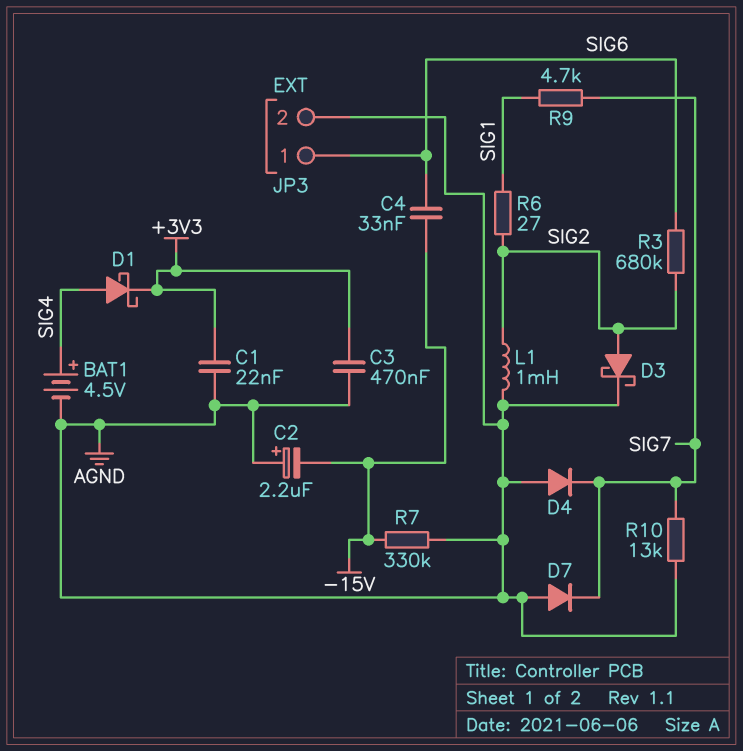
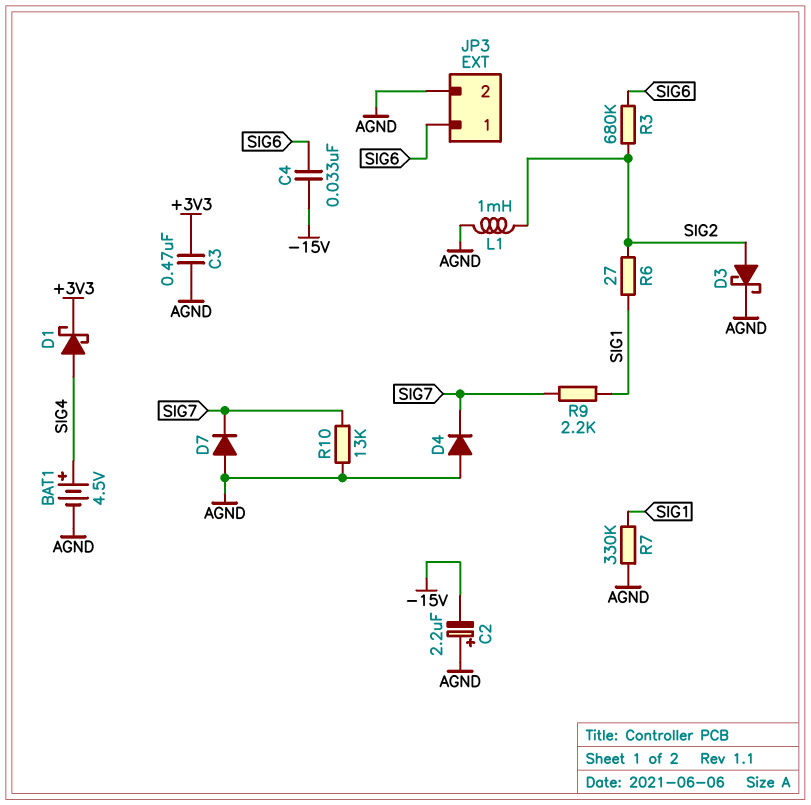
C1: 22nF (+3V3, AGND) -> none
R7: 330k (-15V, AGND) -> 330k (AGND, SIG1)
R9: 4.7k (SIG1, SIG7) -> 2.2k (SIG1, SIG7)

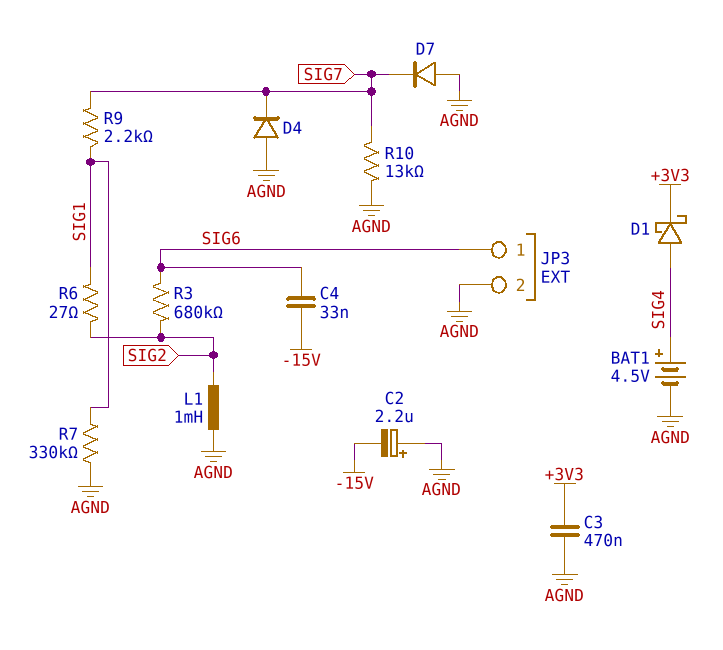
D3: schottky (A SIG2, K AGND) -> none

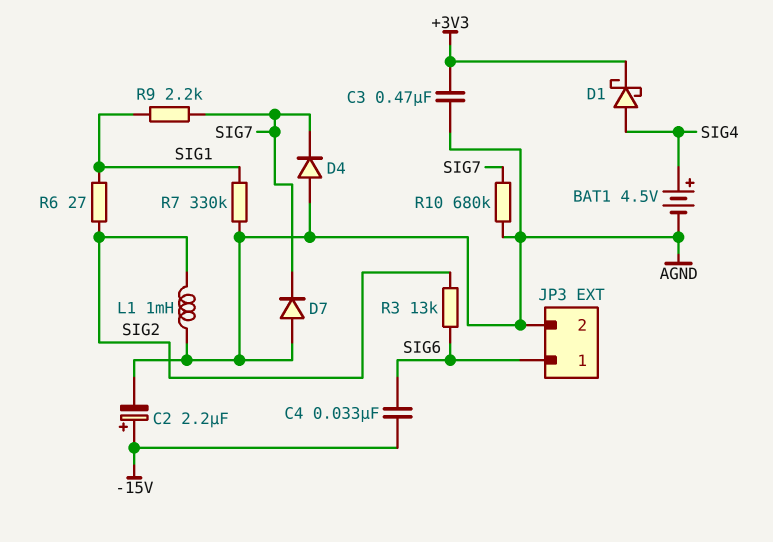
C2: 2.2uF (plus AGND, minus -15V) -> 2.2uF (plus -15V, minus AGND)
R3: 680k (SIG2, SIG6) -> 13k (SIG2, SIG6)
R10: 13k (AGND, SIG7) -> 680k (AGND, SIG7)

